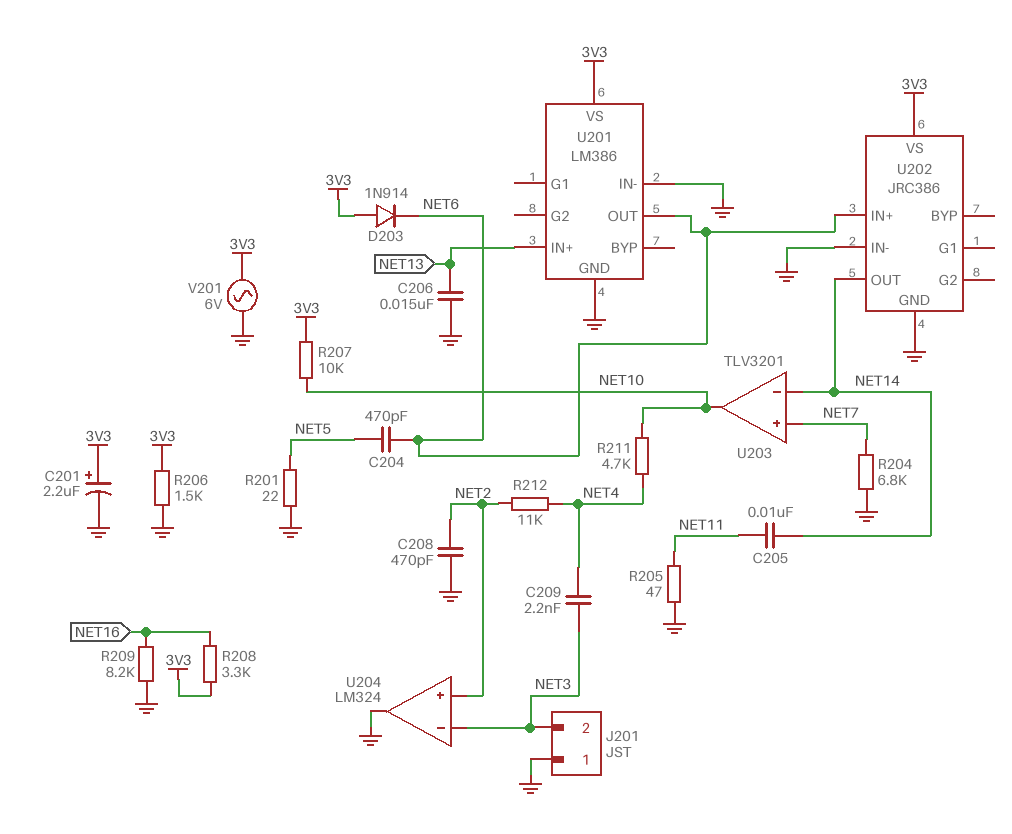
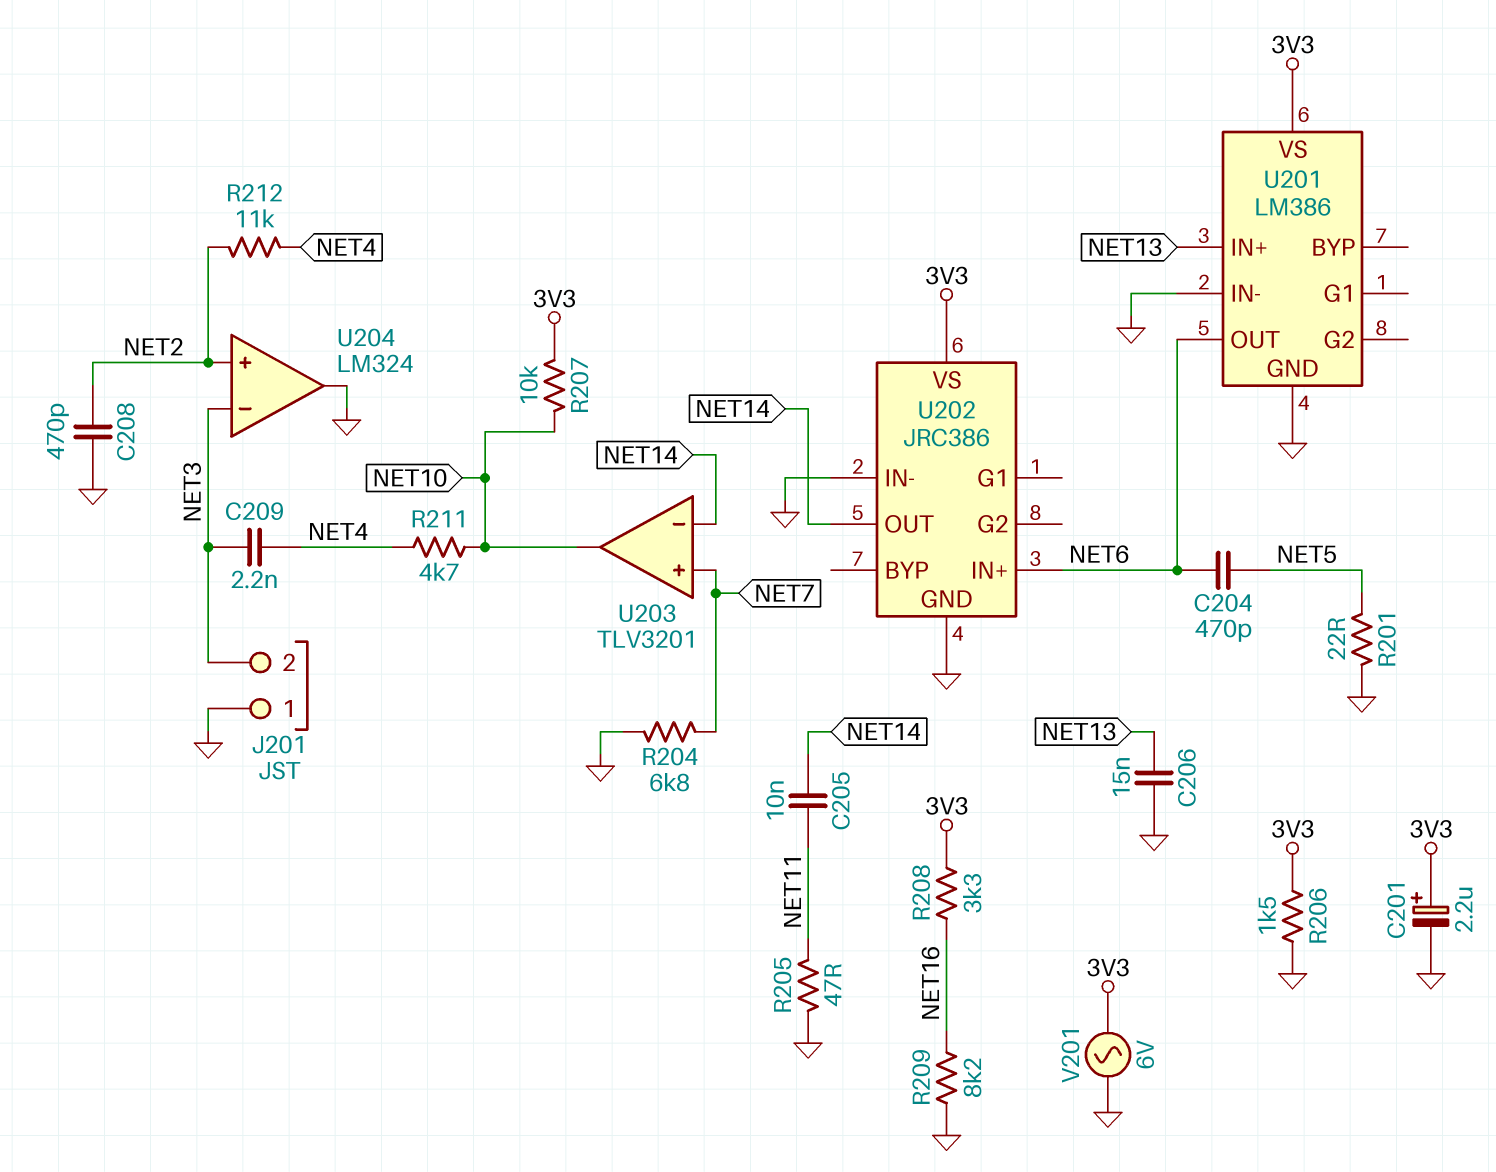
D203: diode 1N914 (A 3V3, K NET6) -> none

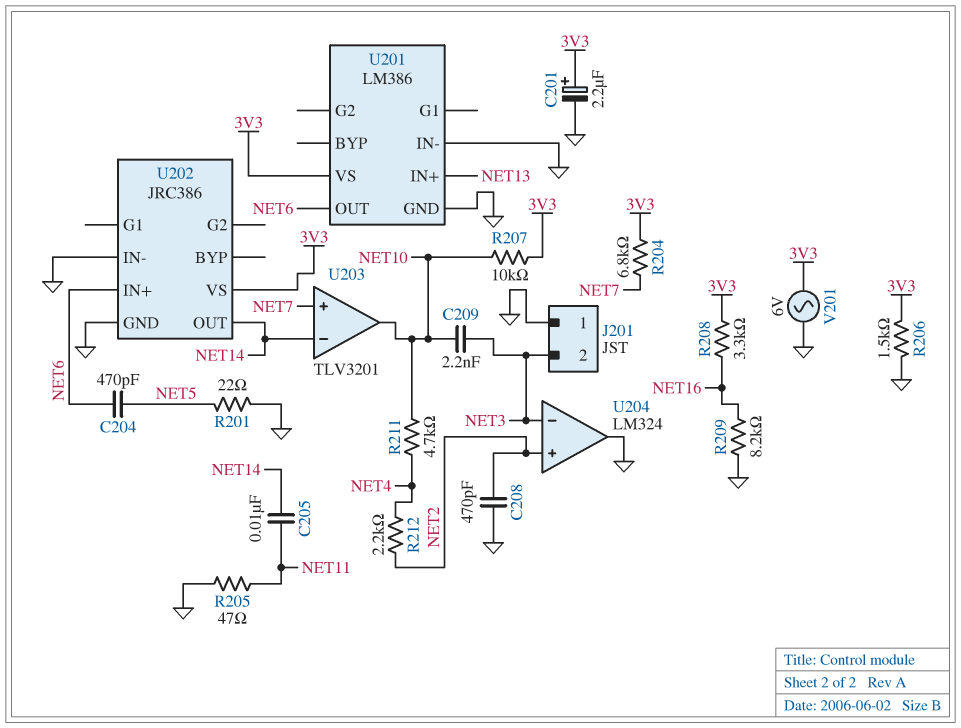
C206: 15nF (GND, NET13) -> none
C209: 2.2nF (NET3, NET4) -> 2.2nF (NET3, NET10)
R204: 6.8k (GND, NET7) -> 6.8k (3V3, NET7)
R212: 11k (NET2, NET4) -> 2.2k (NET2, NET4)

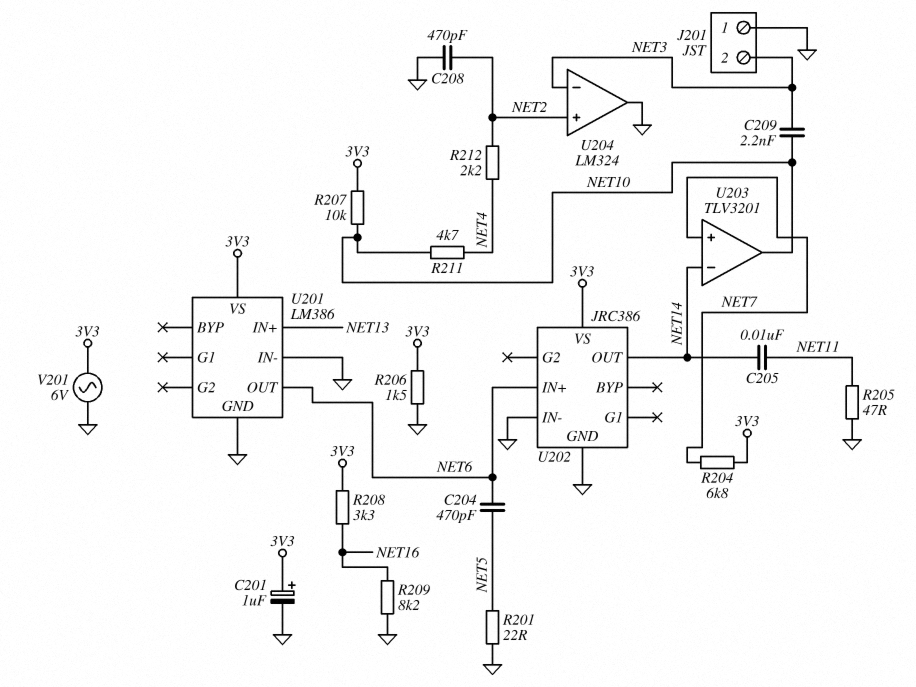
C201: 2.2uF (plus 3V3, minus GND) -> 1uF (plus 3V3, minus GND)

